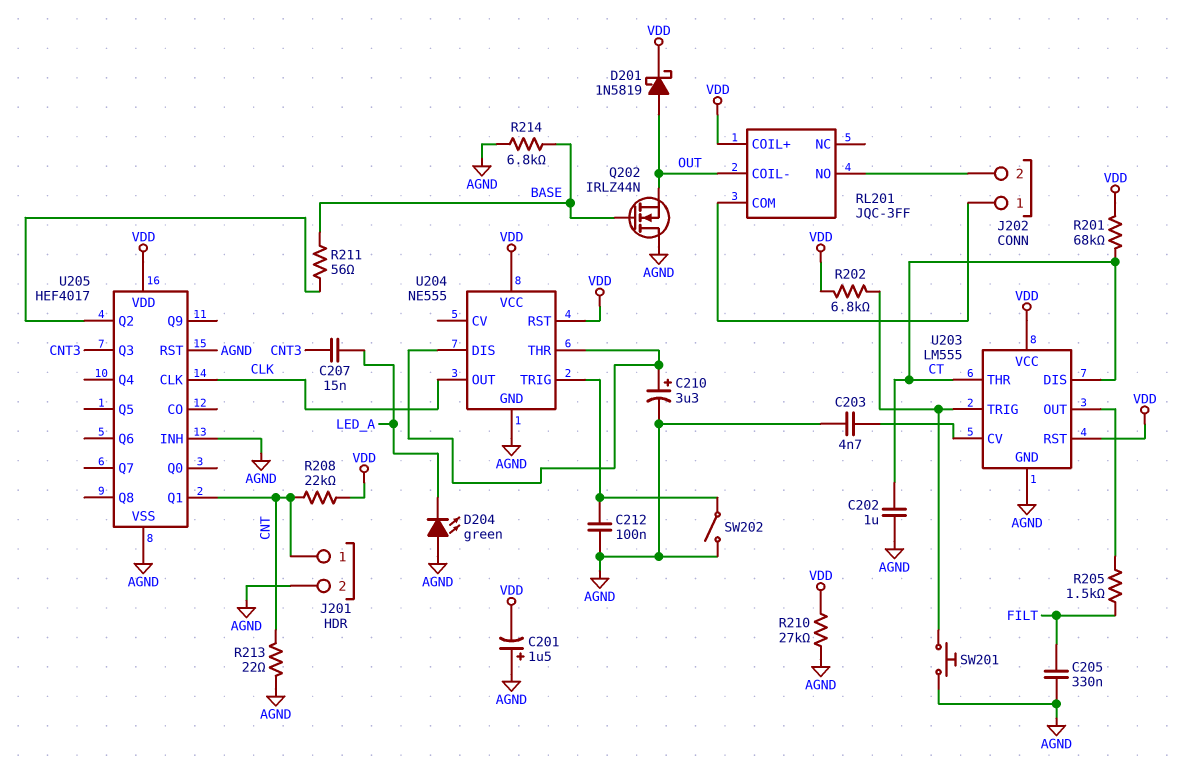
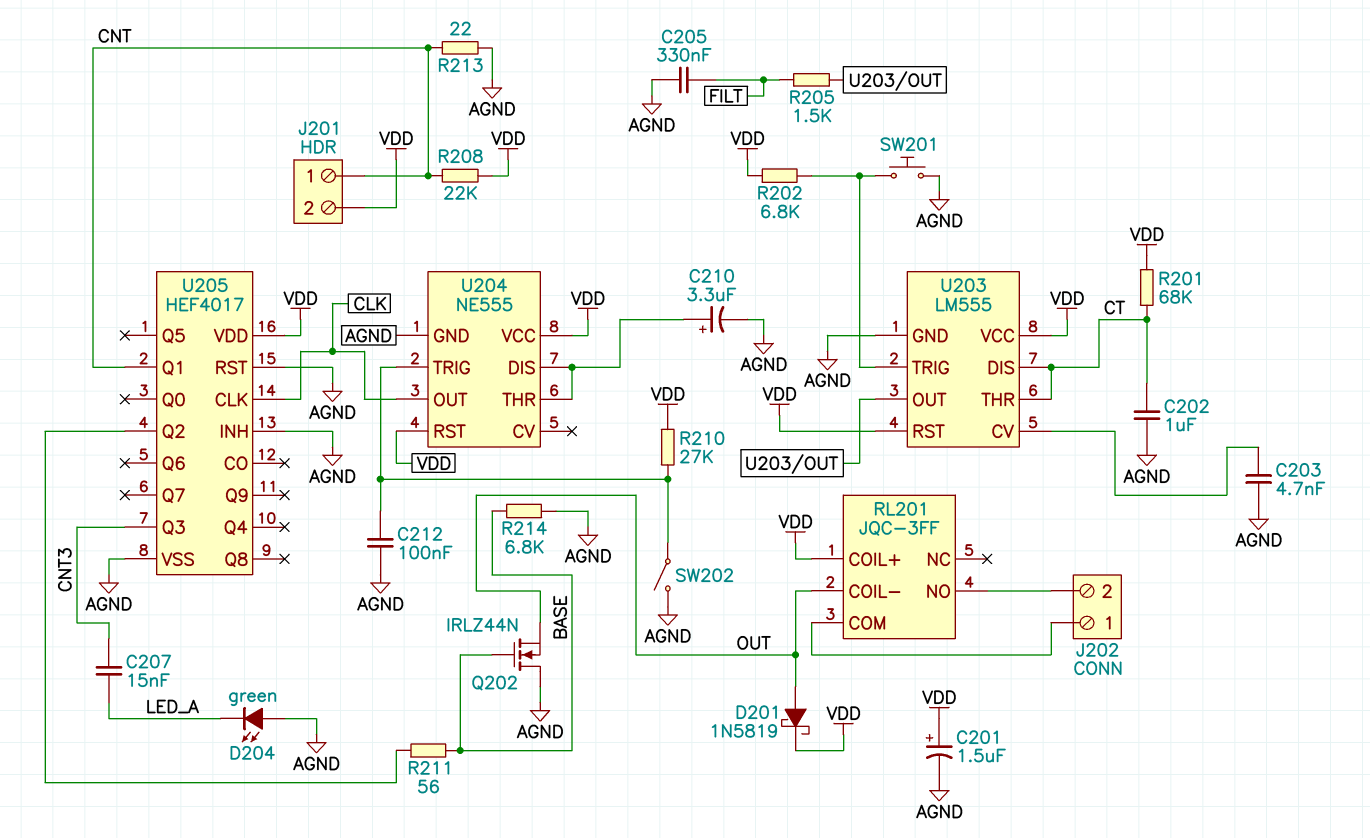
C201: 1.5uF (plus AGND, minus VDD) -> 1.5uF (plus VDD, minus AGND)
J201 pin 2: AGND -> VDD
R210: 27k (AGND, VDD) -> 27k (U204/TRIG, VDD)

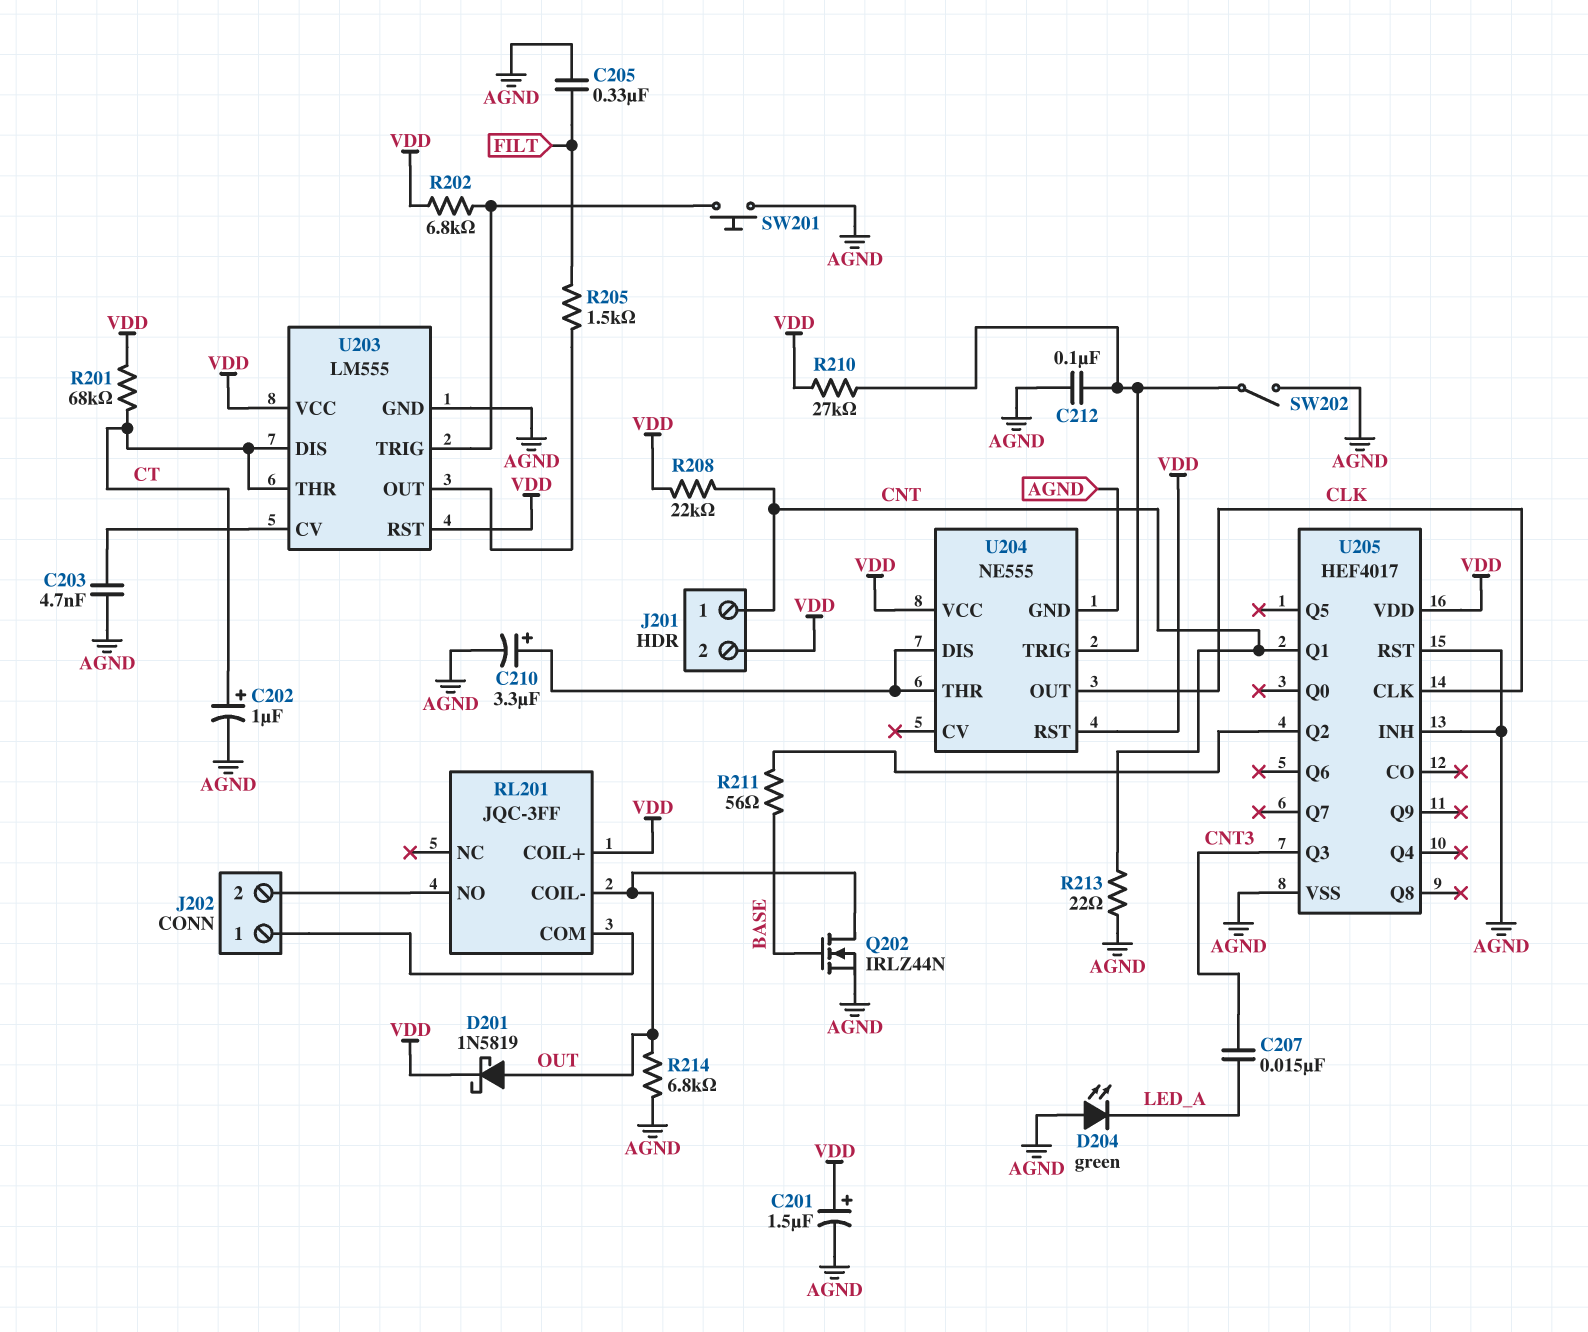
C202: 1uF (AGND, CT) -> 1uF (plus CT, minus AGND)
Q202: NMOS IRLZ44N (G BASE, D AGND, S OUT) -> NMOS IRLZ44N (G BASE, D OUT, S AGND)
R214: 6.8k (AGND, BASE) -> 6.8k (AGND, OUT)

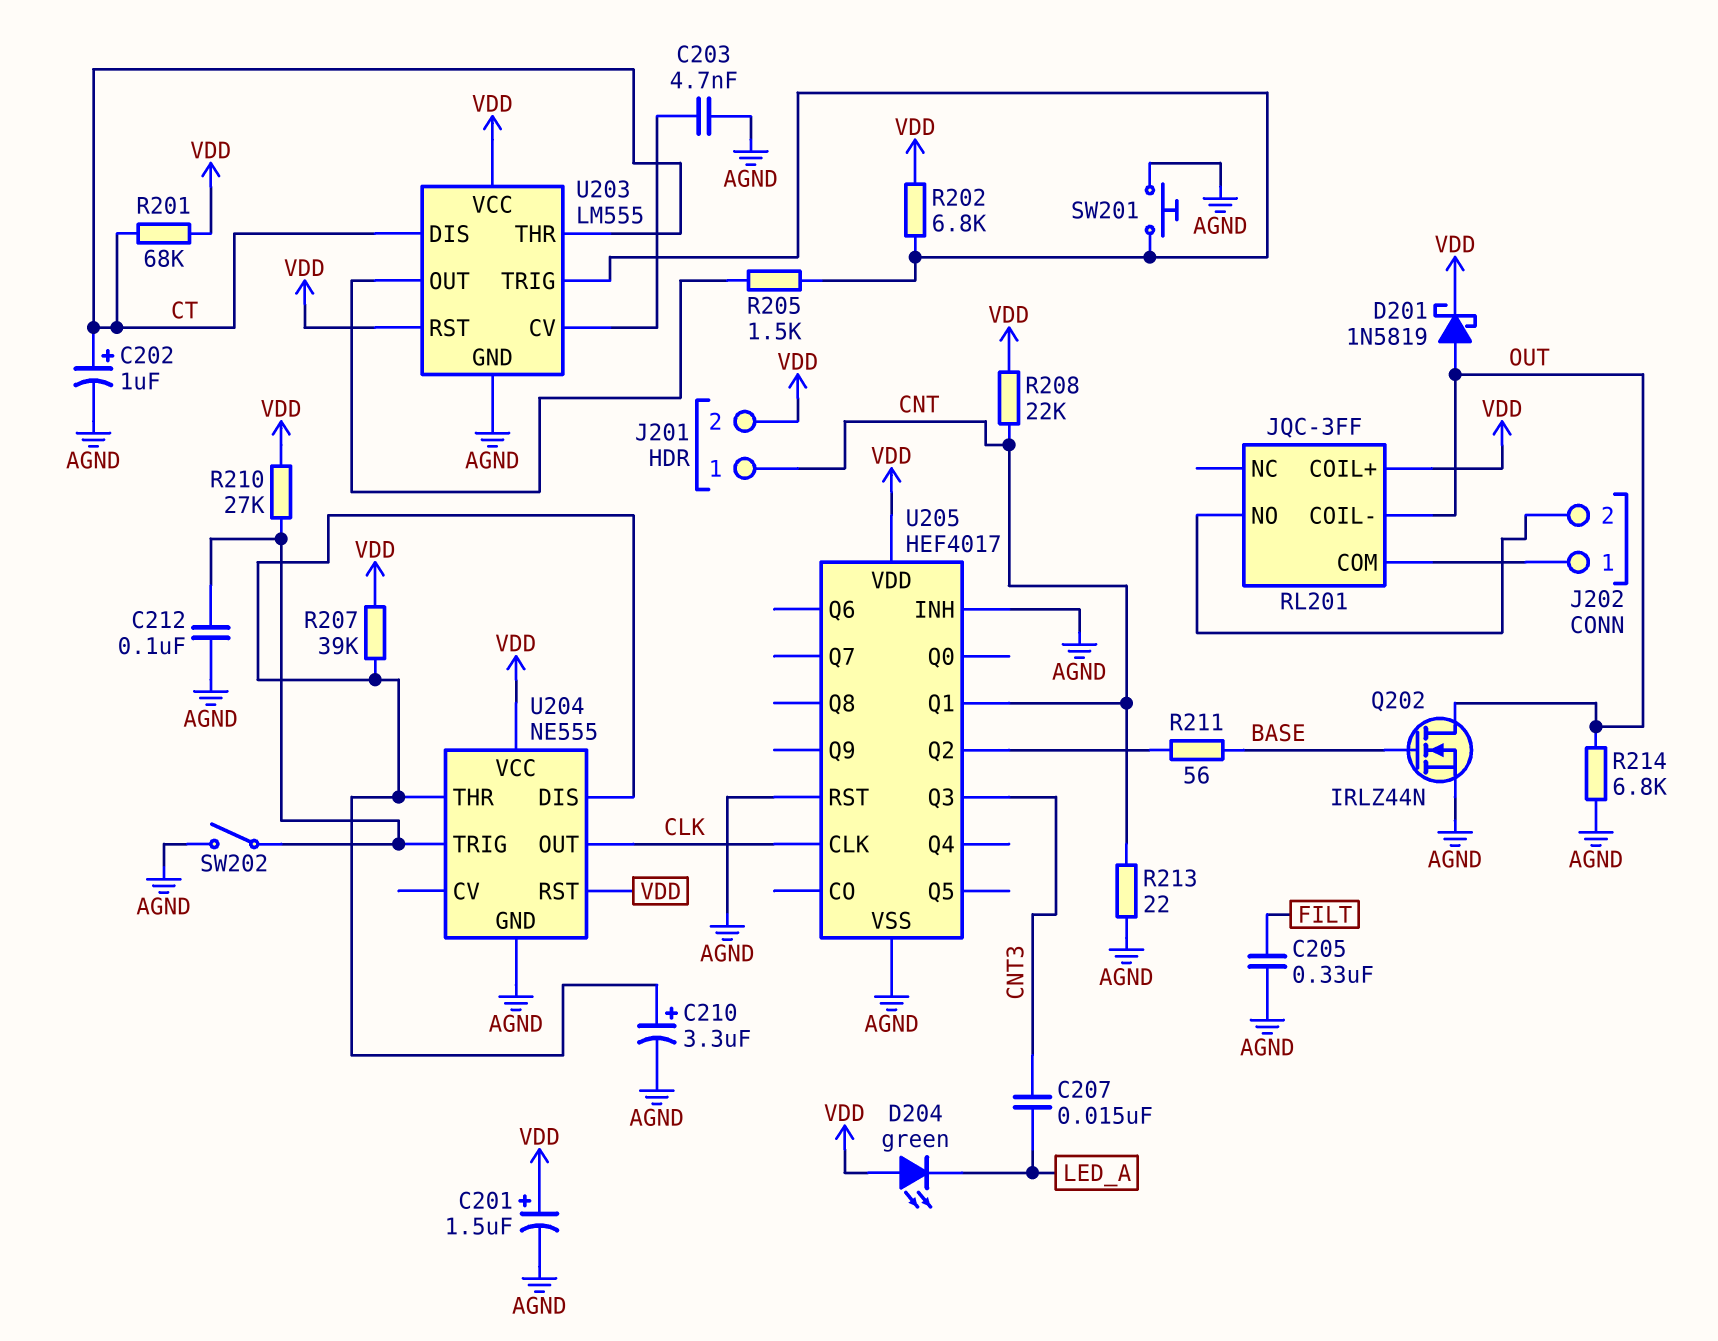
D204: LED green (A AGND, K LED_A) -> LED green (A VDD, K LED_A)
R205: 1.5k (FILT, U203/OUT) -> 1.5k (U203/OUT, U203/TRIG)
R207: none -> 39k (U204/DIS, VDD)

